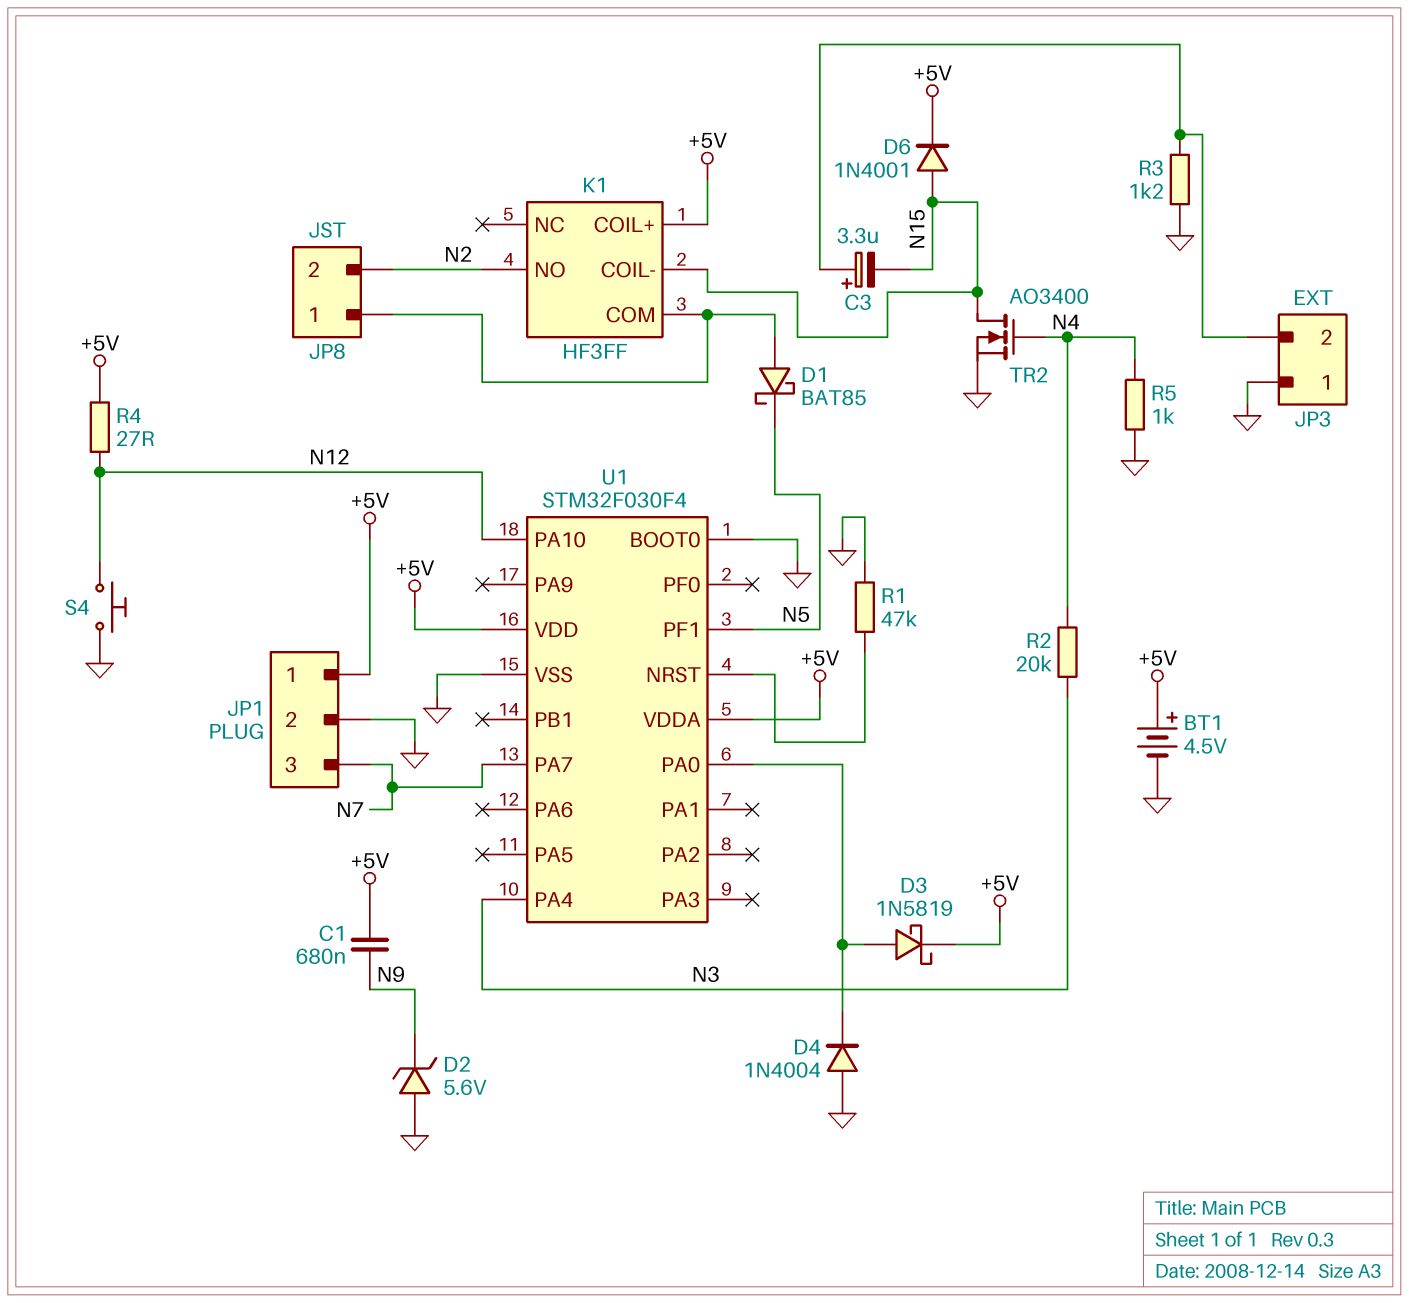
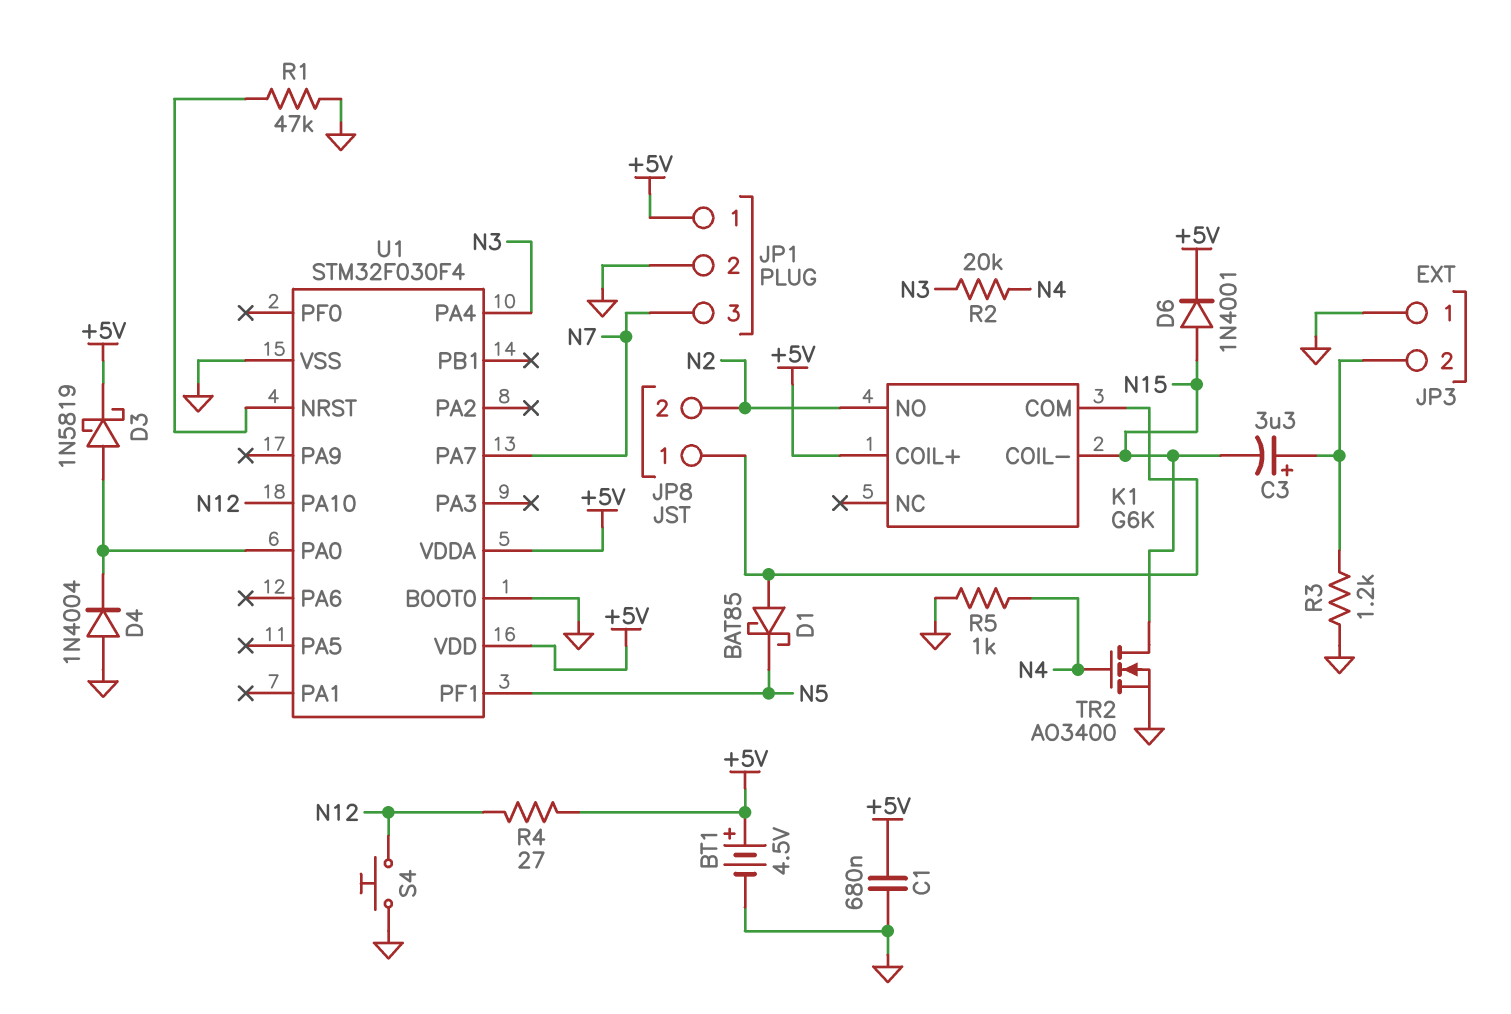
C1: 680nF (+5V, N9) -> 680nF (+5V, GND)
D2: zener 5.6V (A GND, K N9) -> none
K1: HF3FF -> G6K

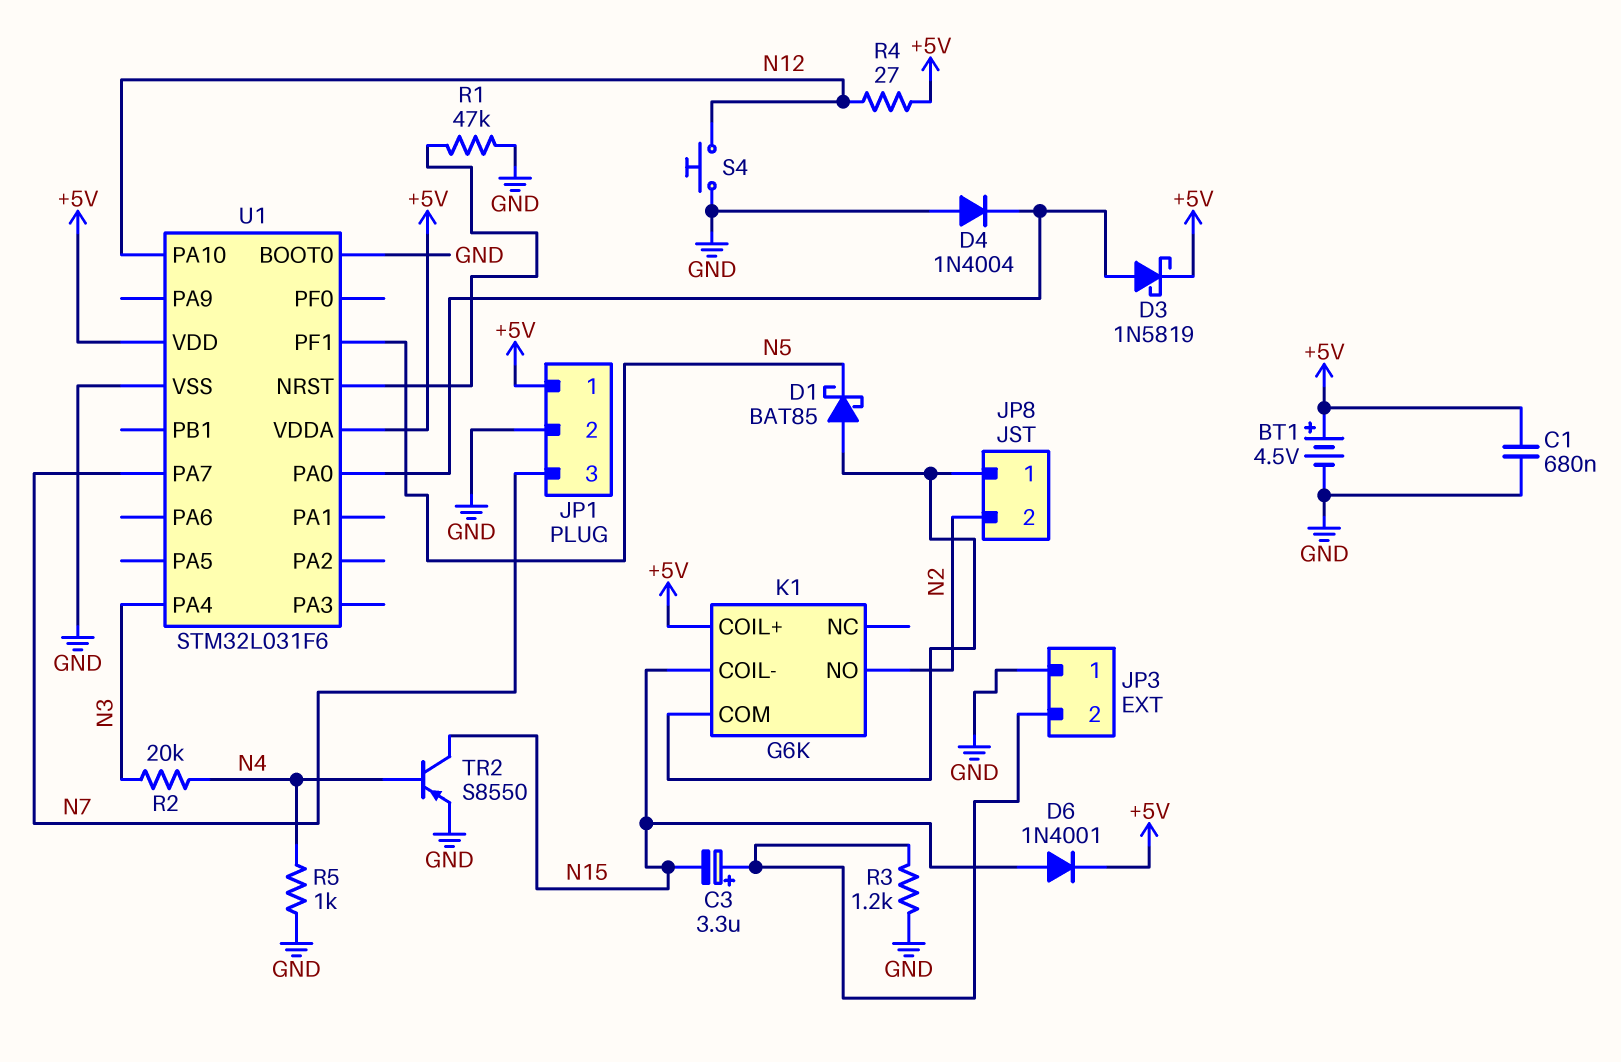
TR2: NMOS AO3400 (G N4, D N15, S GND) -> PNP S8550 (B N4, C N15, E GND)
U1: STM32F030F4 -> STM32L031F6

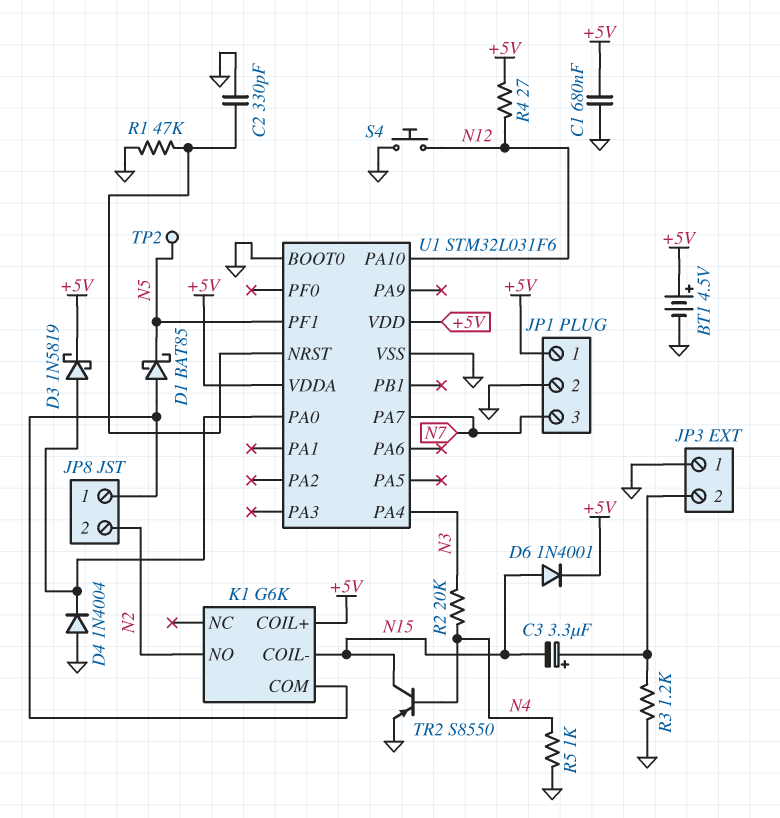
C2: none -> 330pF (GND, U1/NRST)
TP2: none -> test point (N5)

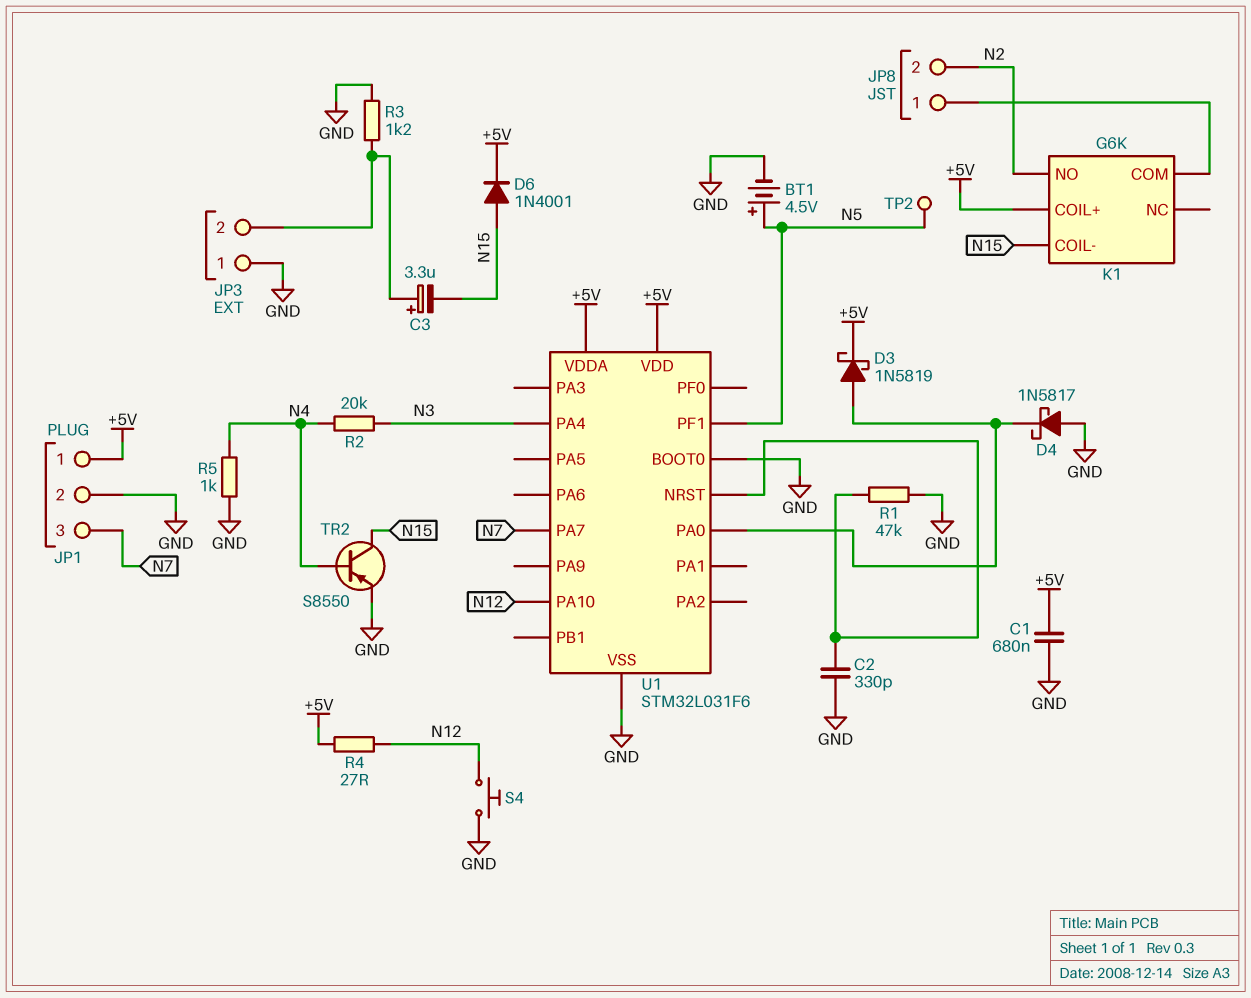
BT1: 4.5V (plus +5V, minus GND) -> 4.5V (plus N5, minus GND)
D1: schottky BAT85 (A JP8/1, K N5) -> none
D4: diode 1N4004 (A GND, K U1/PA0) -> schottky 1N5817 (A GND, K U1/PA0)

